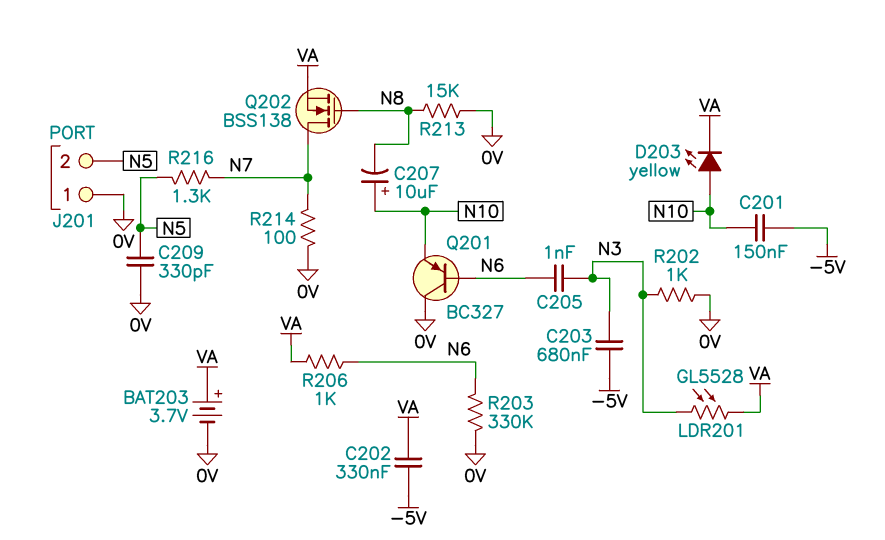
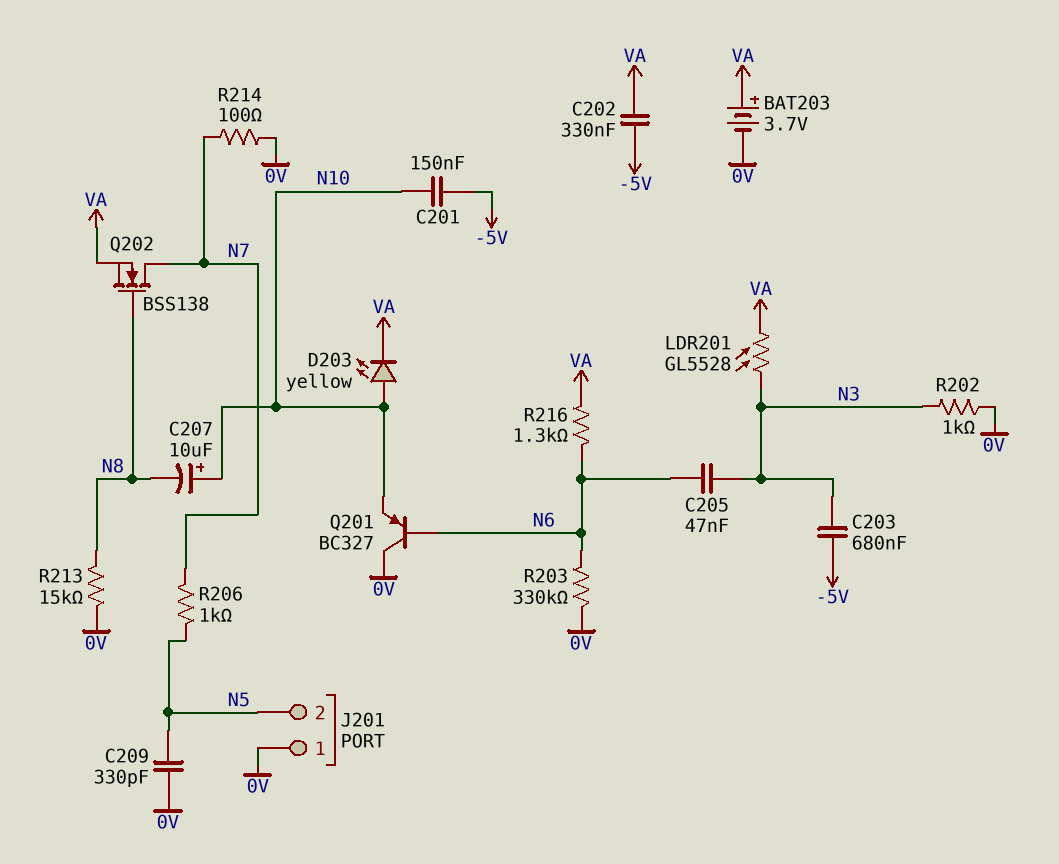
C205: 1nF (N3, N6) -> 47nF (N3, N6)
R206: 1k (N6, VA) -> 1k (N5, N7)
R216: 1.3k (N5, N7) -> 1.3k (N6, VA)

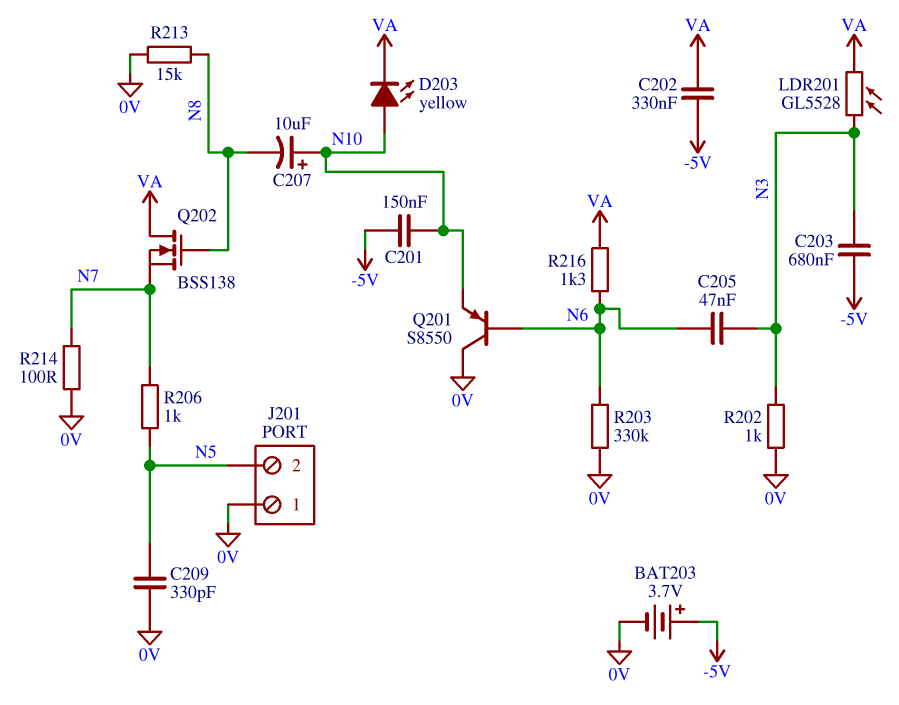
BAT203: 3.7V (plus VA, minus 0V) -> 3.7V (plus -5V, minus 0V)
Q201: PNP BC327 (B N6, C 0V, E N10) -> PNP S8550 (B N6, C 0V, E N10)
Q202: NMOS BSS138 (G N8, D N7, S VA) -> NMOS BSS138 (G N8, D VA, S N7)

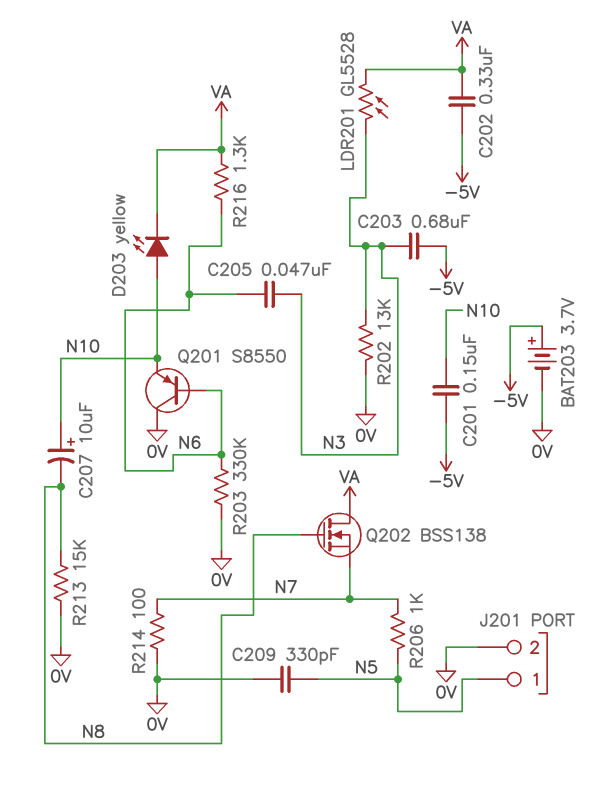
J201 pin 1: 0V -> N5
J201 pin 2: N5 -> 0V
R202: 1k (0V, N3) -> 13k (0V, N3)

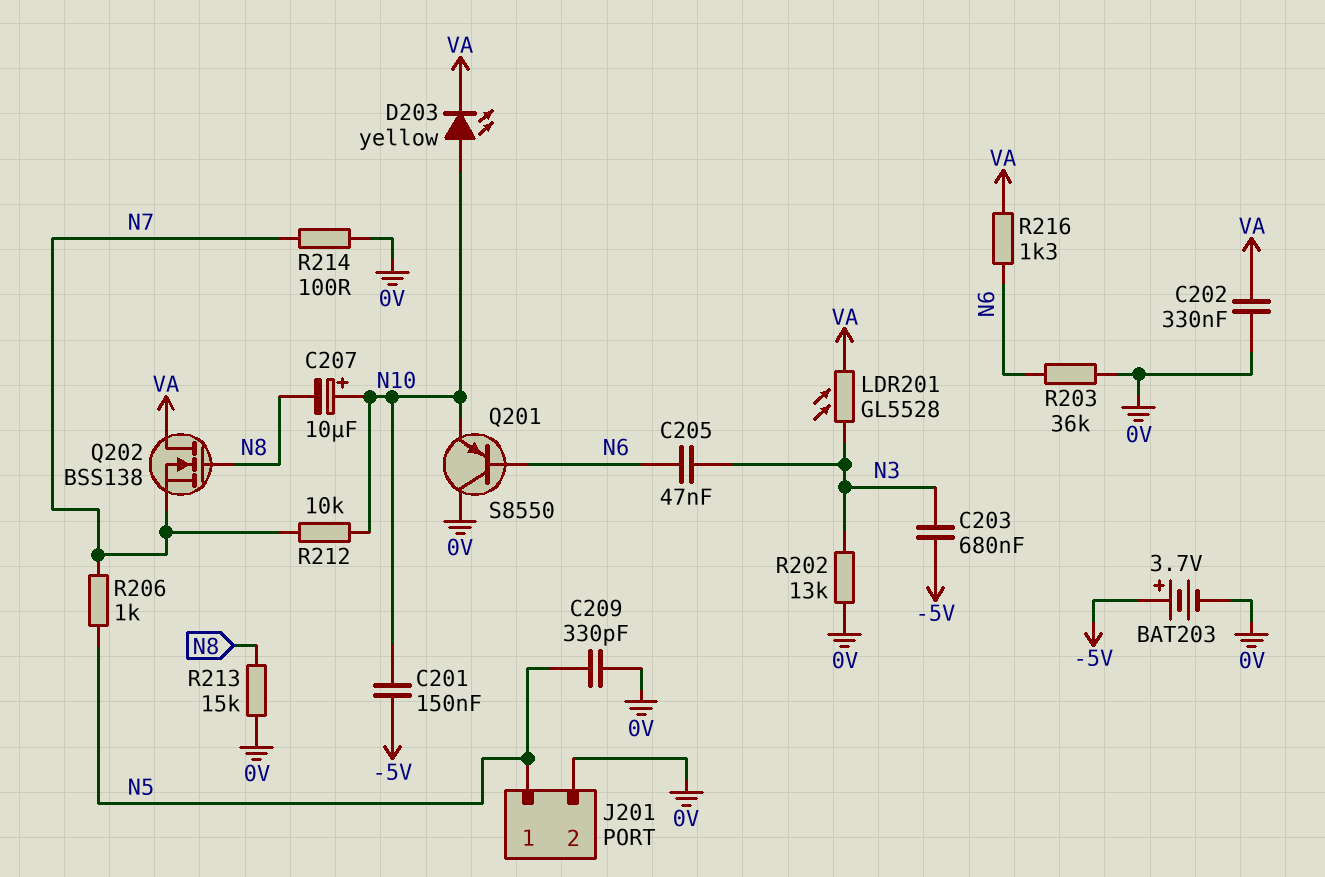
C202: 330nF (-5V, VA) -> 330nF (0V, VA)
R203: 330k (0V, N6) -> 36k (0V, N6)
R212: none -> 10k (N7, N10)

